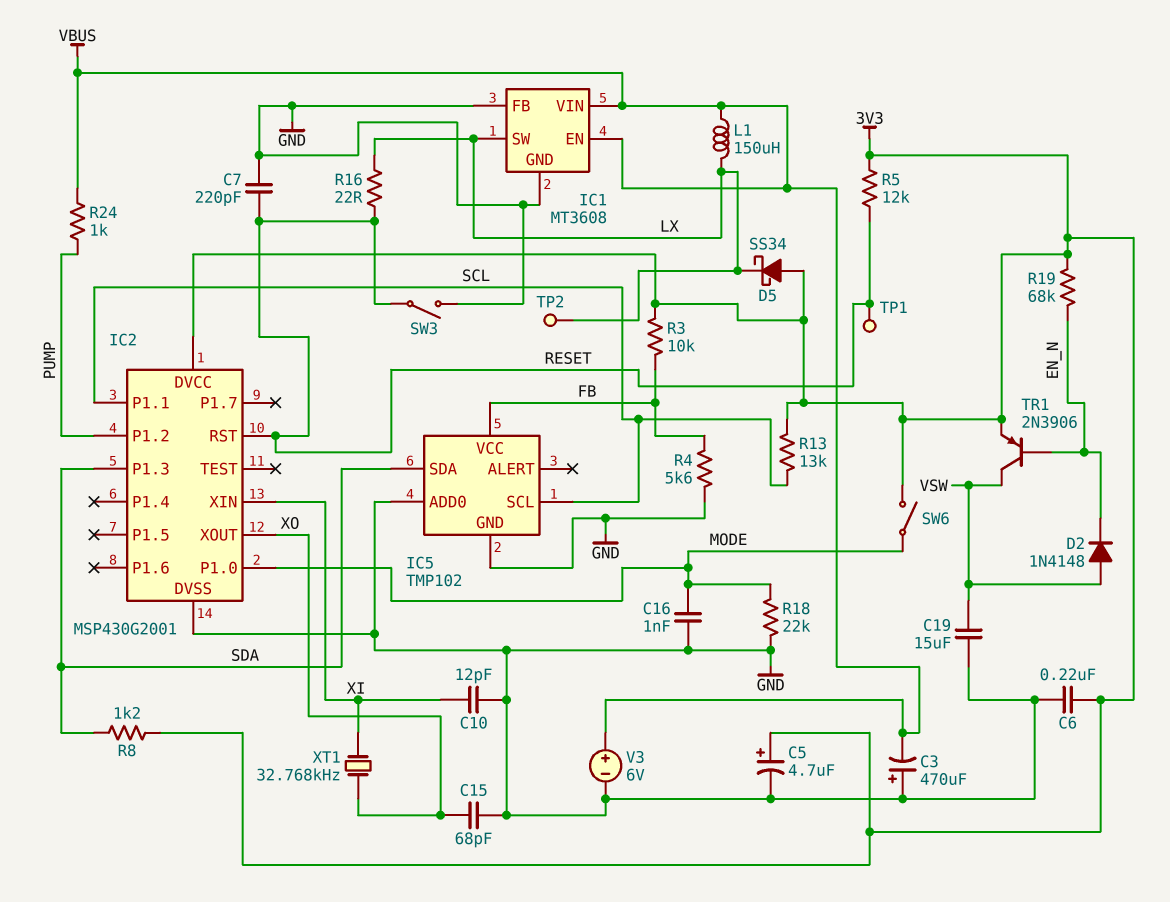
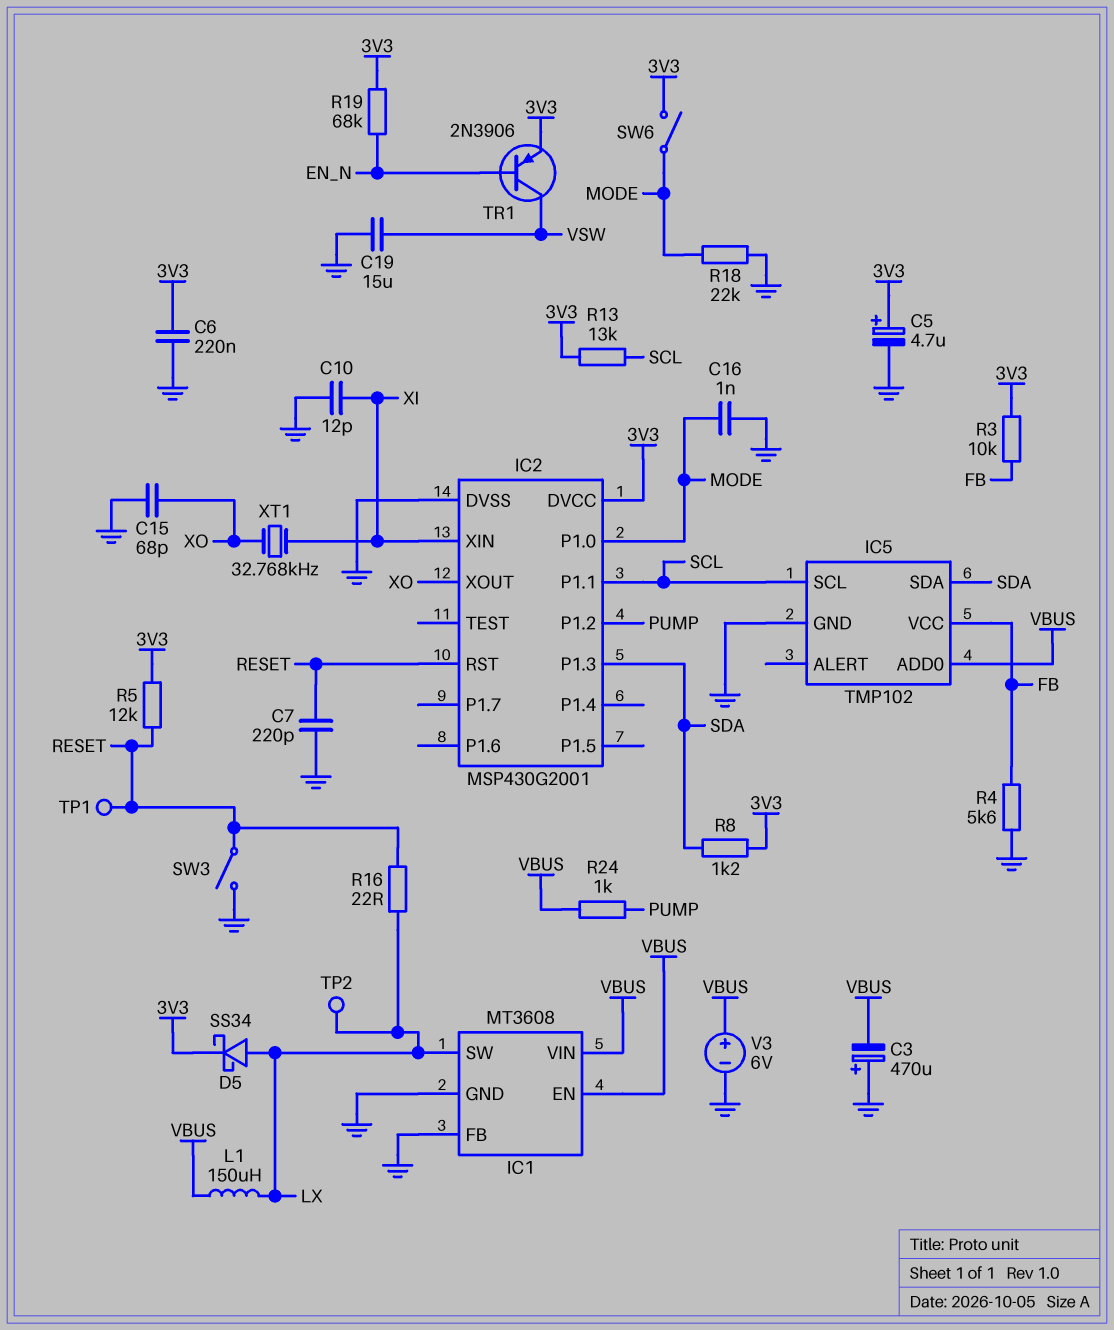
D2: diode 1N4148 (A VSW, K EN_N) -> none
D5: schottky SS34 (A 3V3, K LX) -> schottky SS34 (A LX, K 3V3)
IC5 pin ADD0: GND -> VBUS

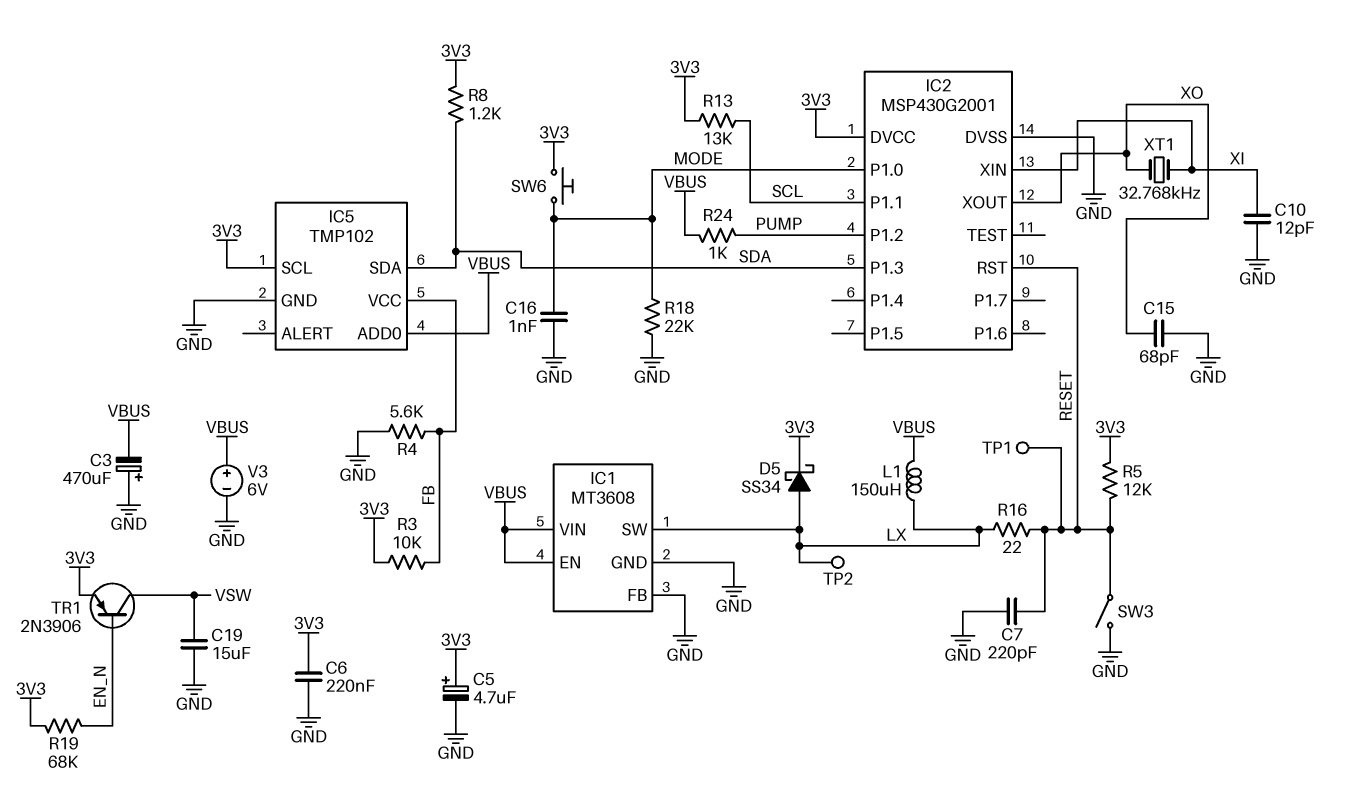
IC5 pin SCL: SCL -> 3V3
SW6: switch (3V3, MODE) -> button (3V3, MODE)

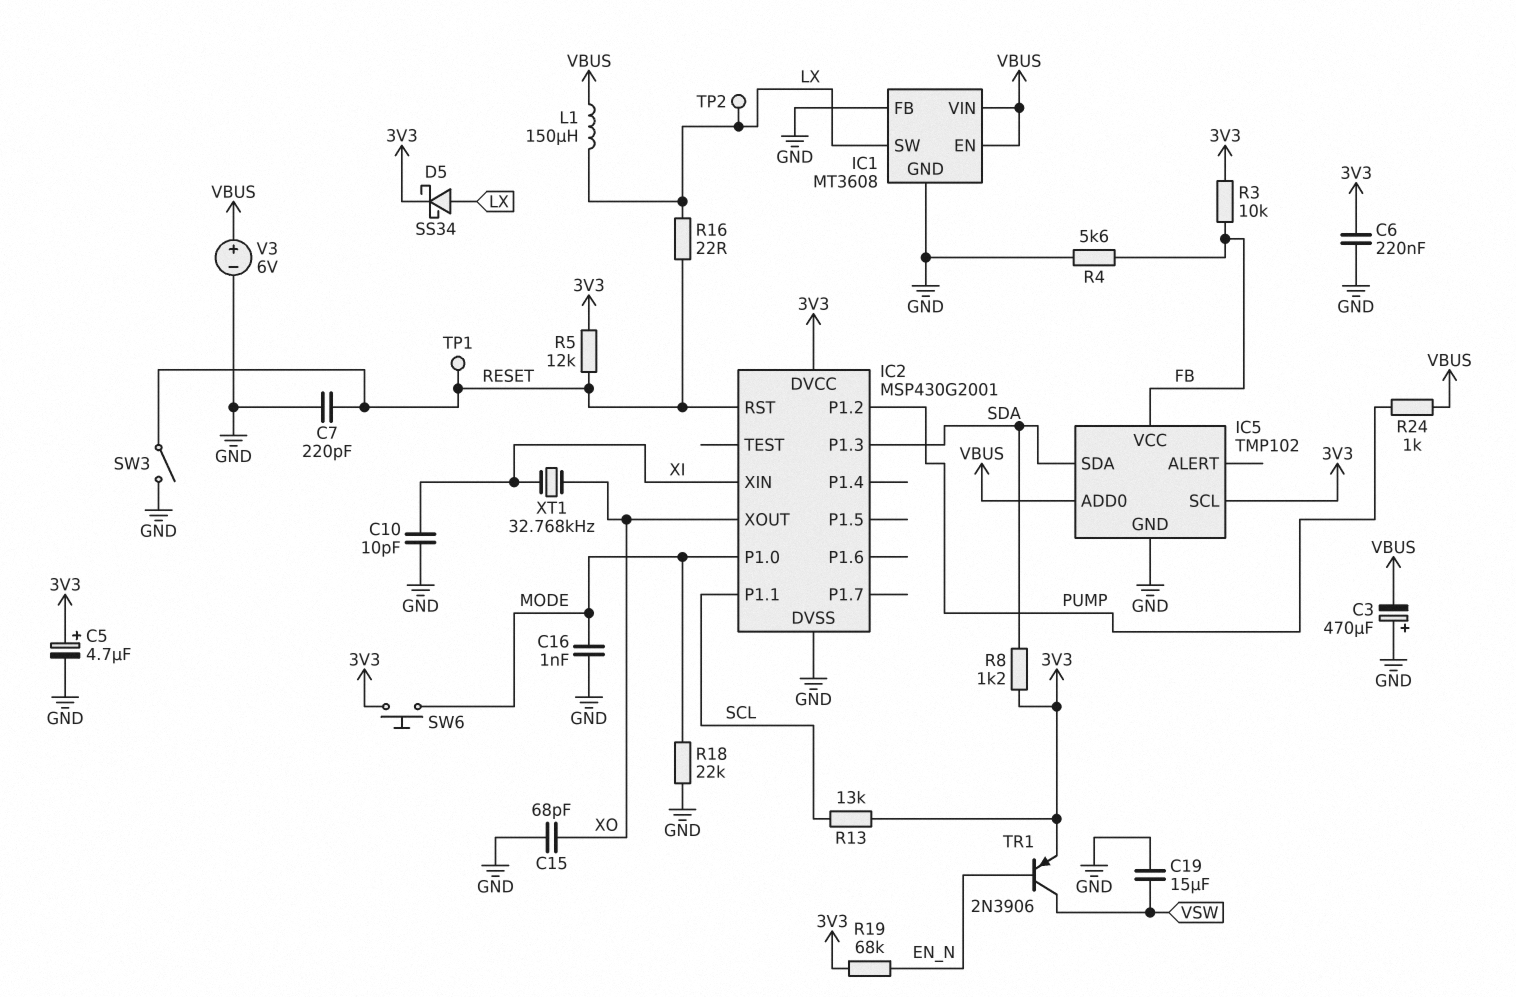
C10: 12pF (GND, XI) -> 10pF (GND, XI)

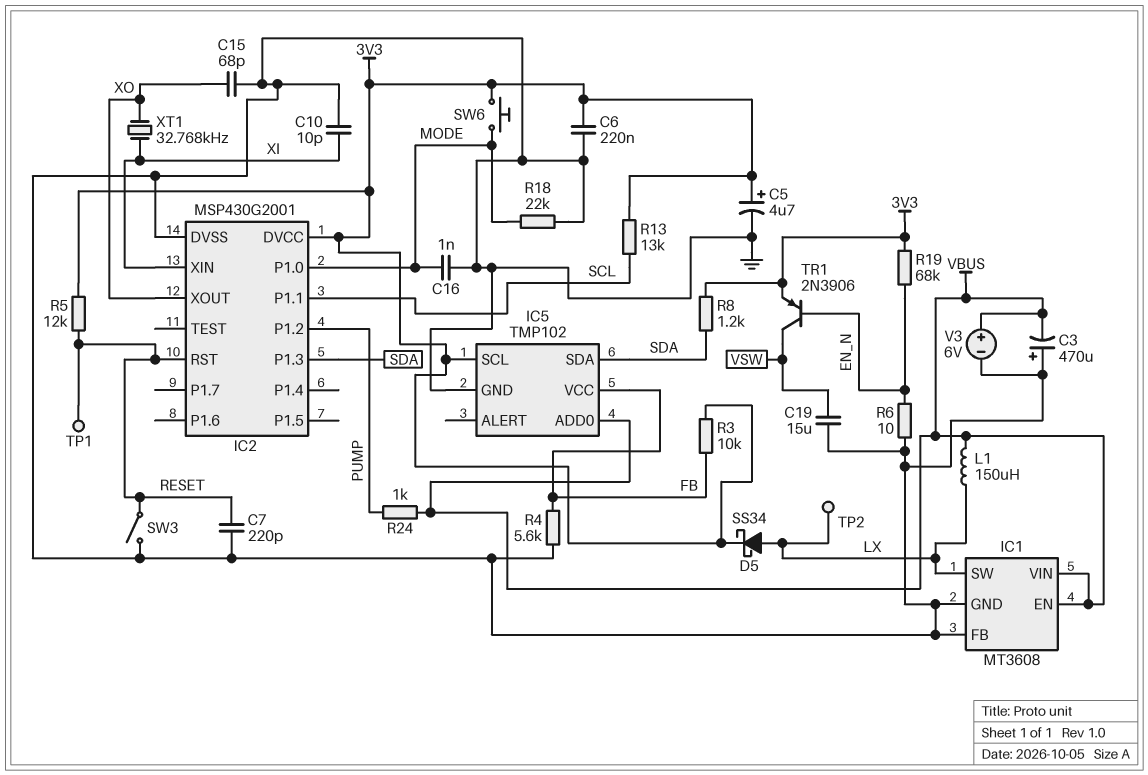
R6: none -> 10 (EN_N, GND)
R16: 22 (LX, RESET) -> none

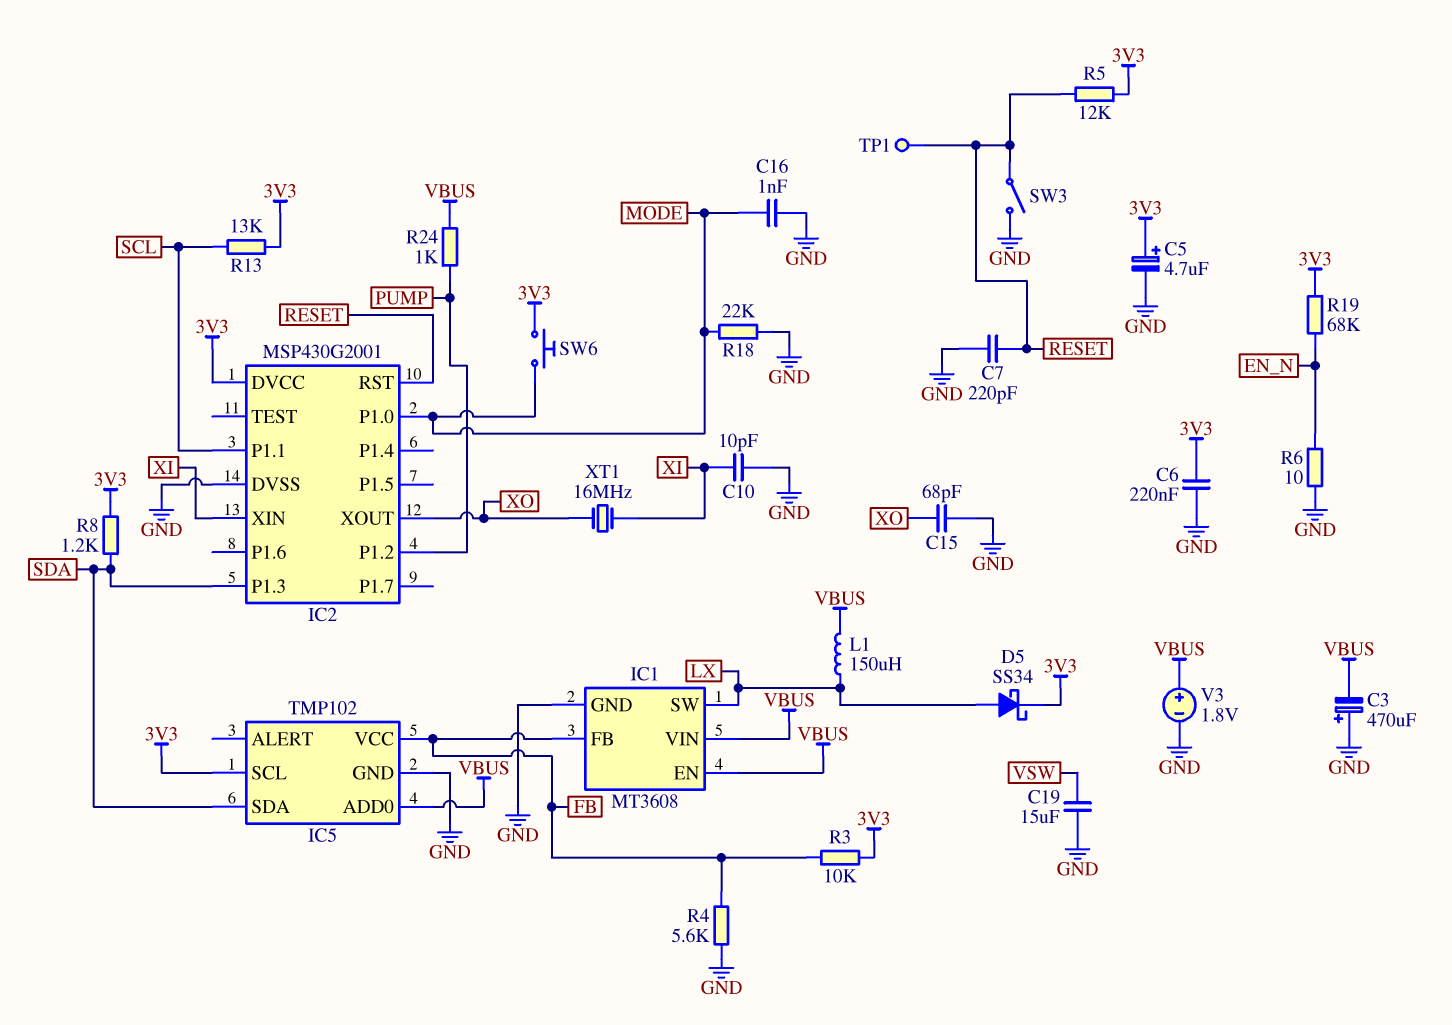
IC1 pin FB: GND -> FB
TP2: test point (LX) -> none
TR1: PNP 2N3906 (B EN_N, C VSW, E 3V3) -> none
V3: 6V (plus VBUS, minus GND) -> 1.8V (plus VBUS, minus GND)
XT1: 32.768kHz (XI, XO) -> 16MHz (XI, XO)

